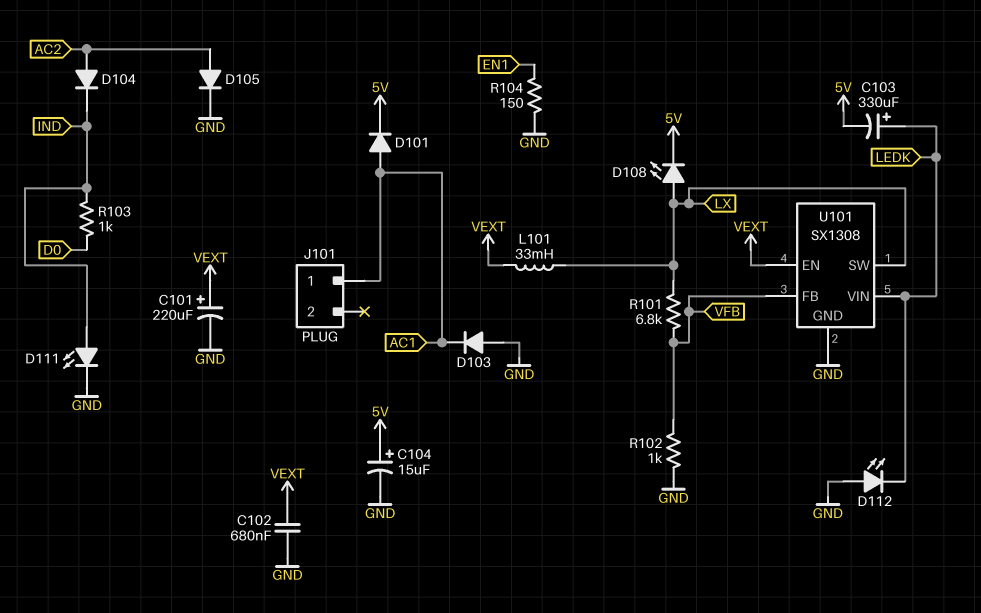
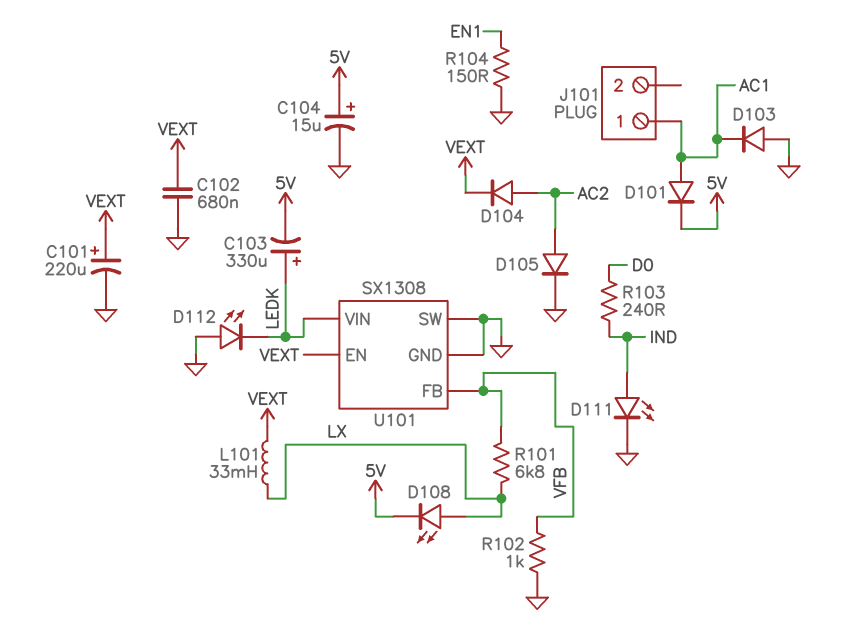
D104: diode (A AC2, K IND) -> diode (A AC2, K VEXT)
R103: 1k (D0, IND) -> 240 (D0, IND)
U101 pin SW: LX -> GND

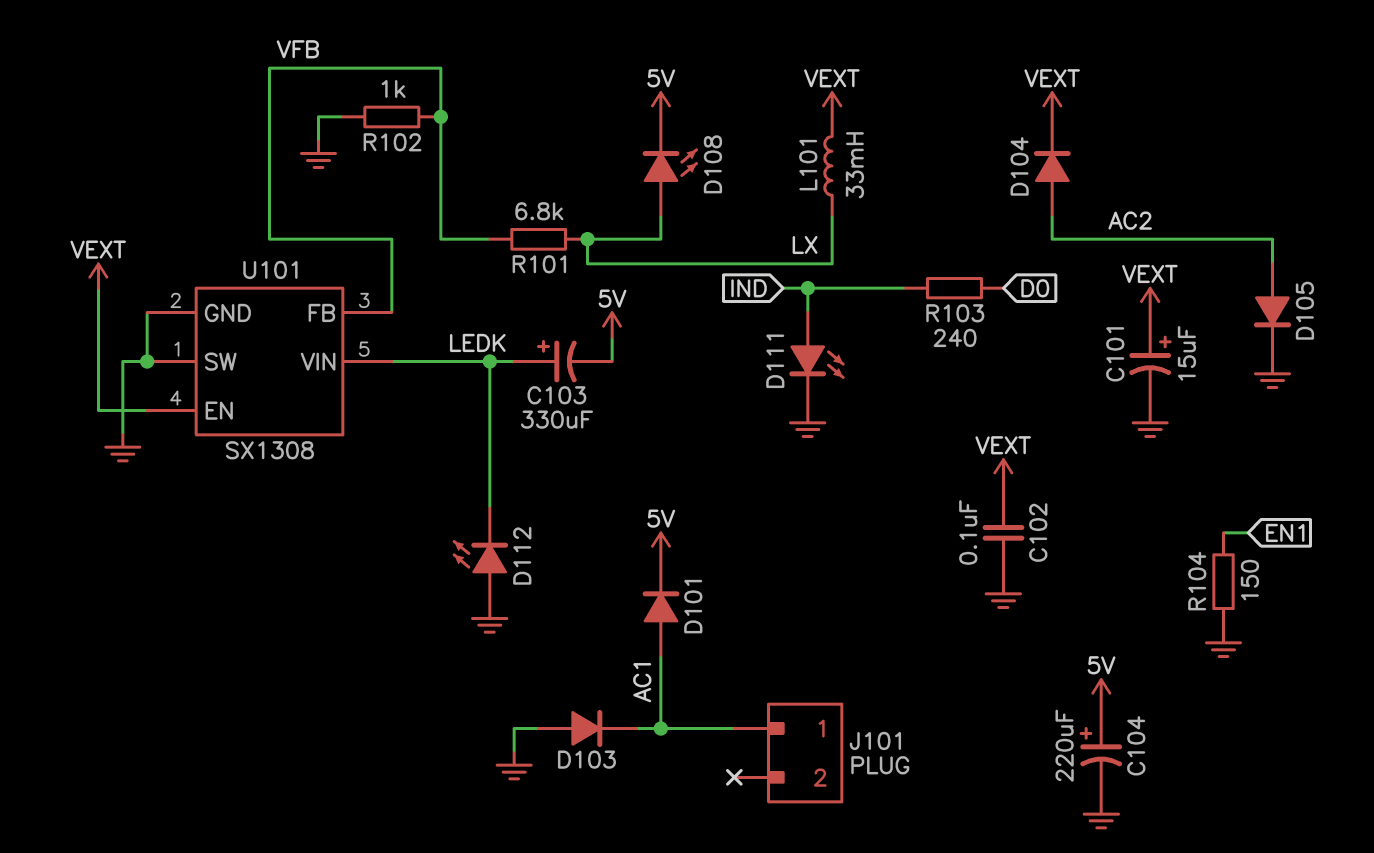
C101: 220uF (plus VEXT, minus GND) -> 15uF (plus VEXT, minus GND)
C102: 680nF (GND, VEXT) -> 100nF (GND, VEXT)
C104: 15uF (plus 5V, minus GND) -> 220uF (plus 5V, minus GND)

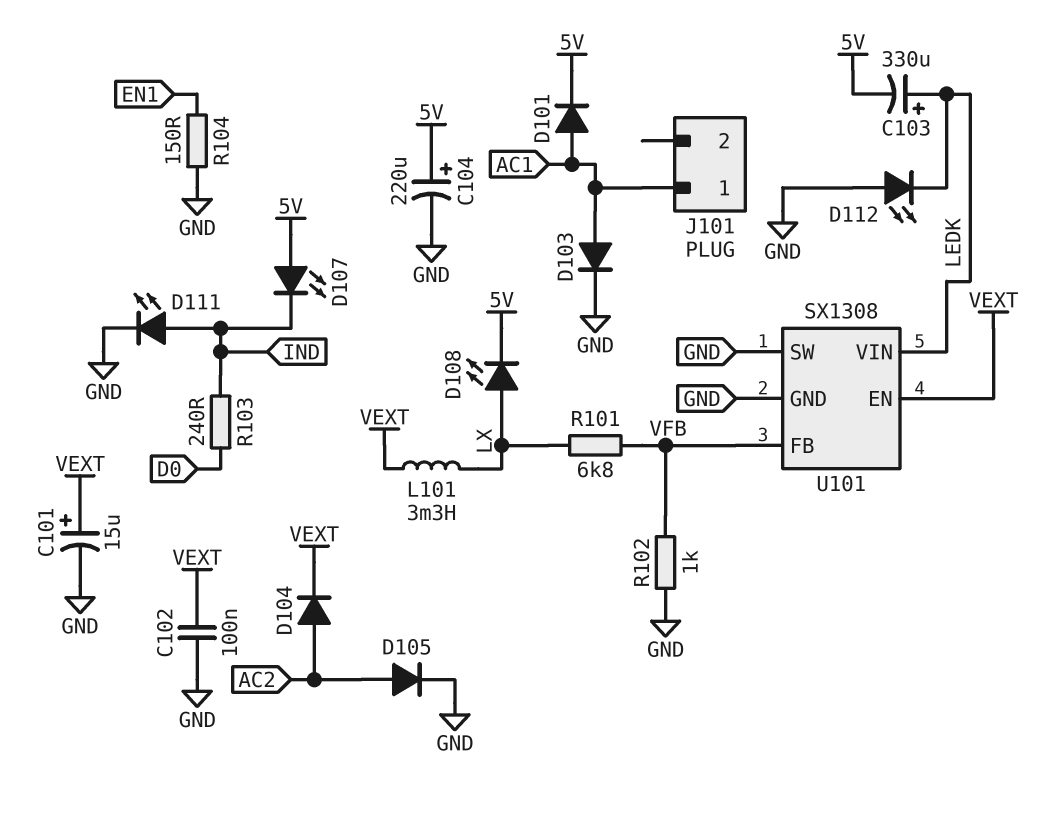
D103: diode (A GND, K AC1) -> diode (A AC1, K GND)
D107: none -> LED (A 5V, K IND)
L101: 33mH (LX, VEXT) -> 3.3mH (LX, VEXT)

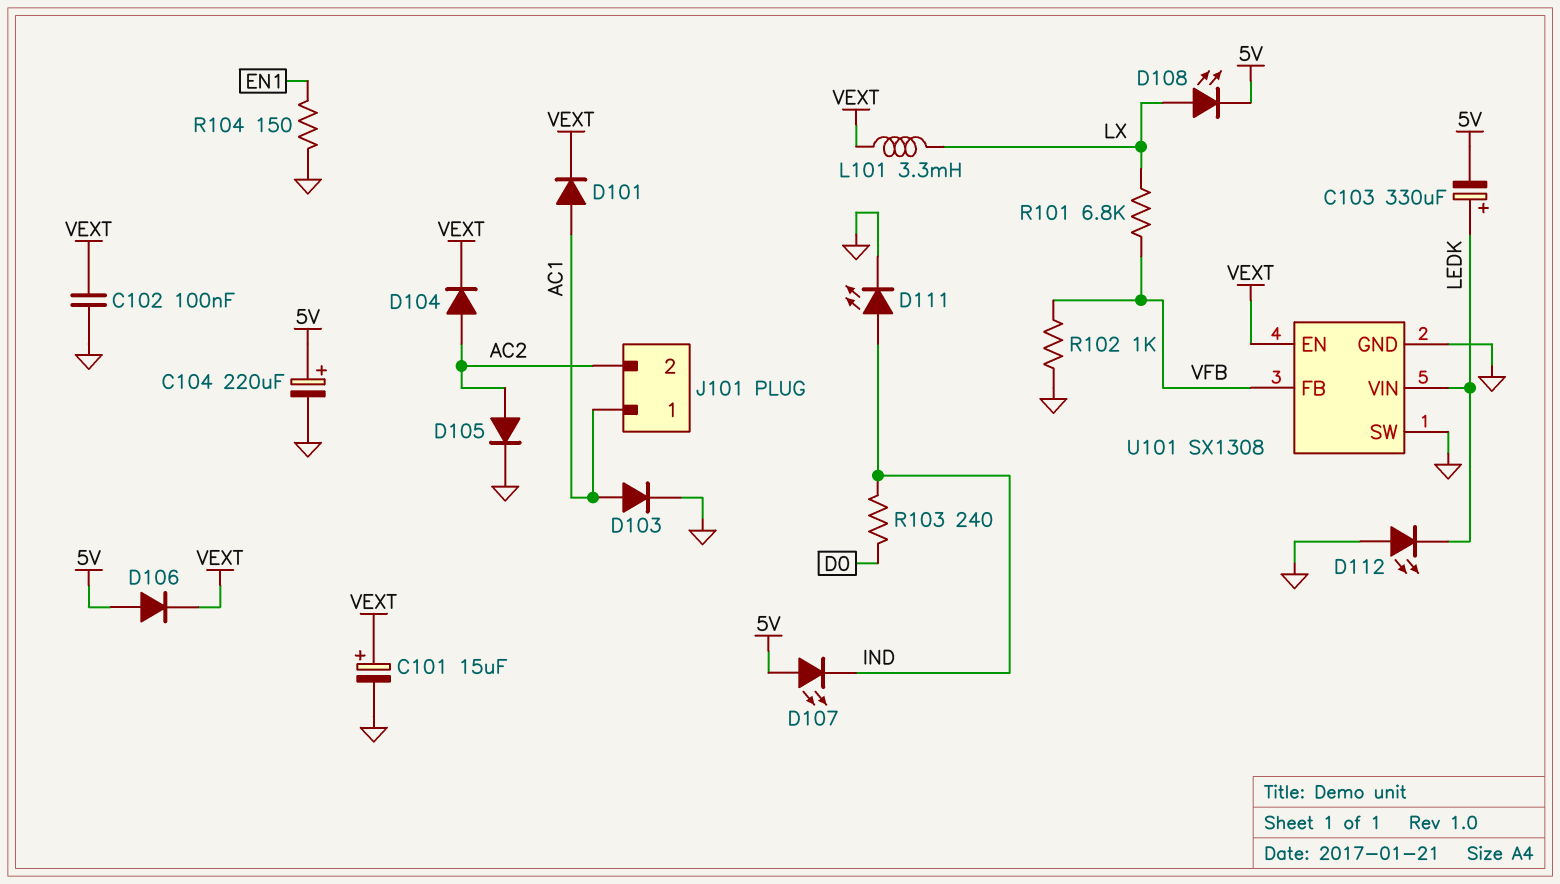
D101: diode (A AC1, K 5V) -> diode (A AC1, K VEXT)
D106: none -> diode (A 5V, K VEXT)
J101 pin 2: none -> AC2

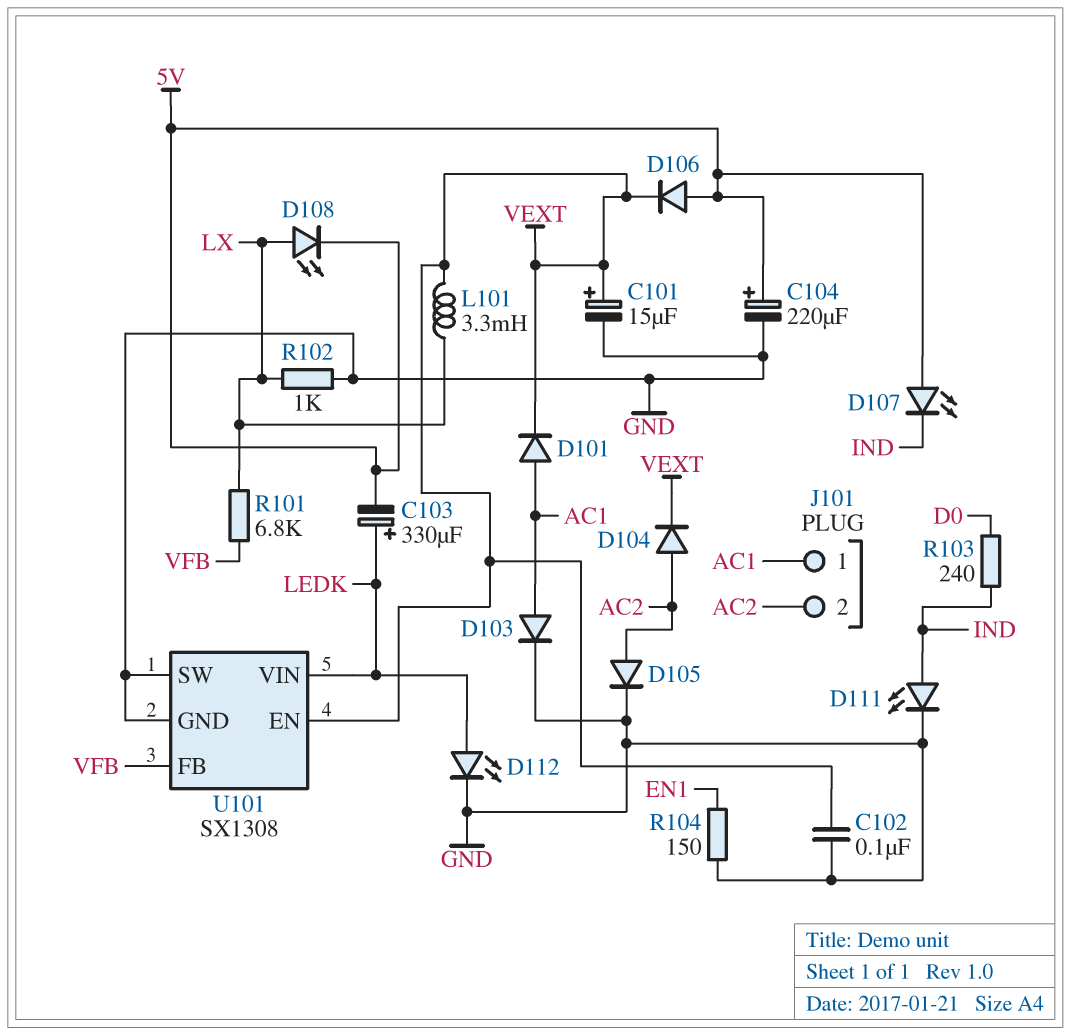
D112: LED (A GND, K LEDK) -> LED (A LEDK, K GND)
R102: 1k (GND, VFB) -> 1k (GND, LX)

